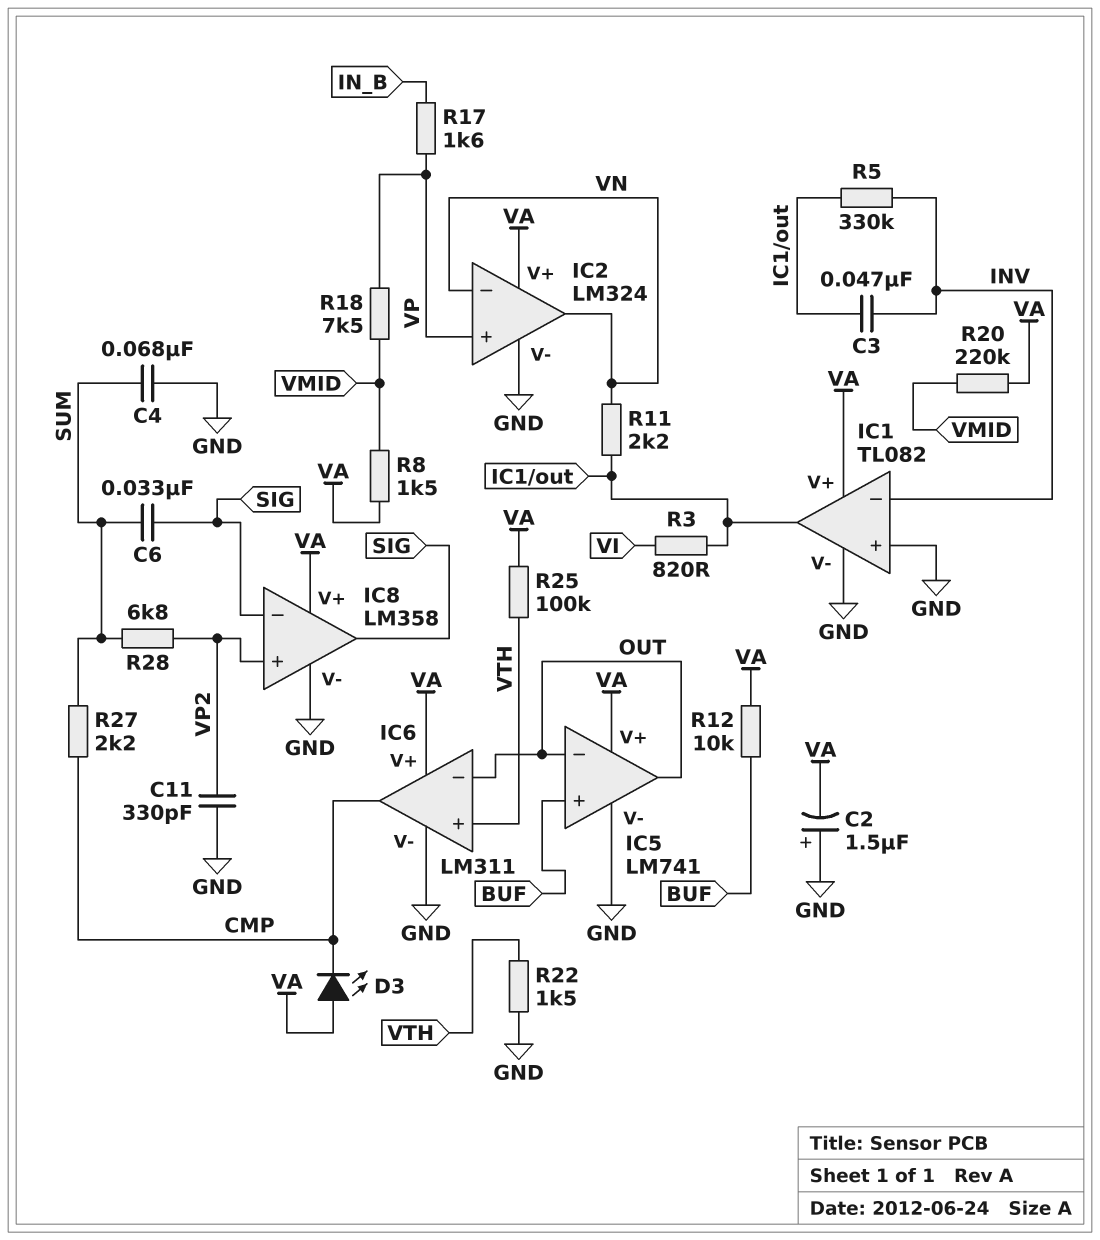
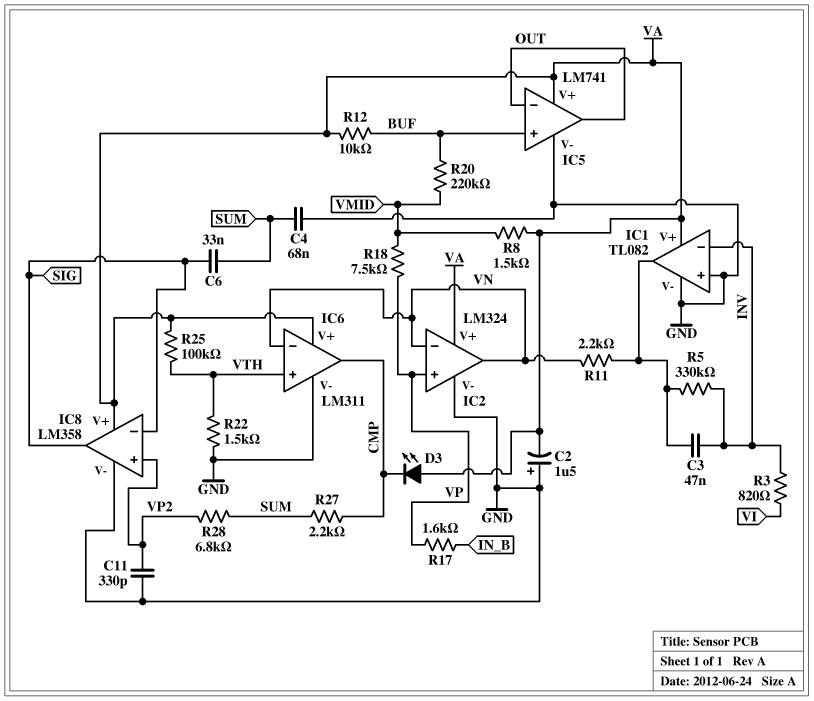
IC6 pin in-: OUT -> VN
R3: 820 (IC1/out, VI) -> 820 (INV, VI)
R20: 220k (VA, VMID) -> 220k (BUF, VMID)

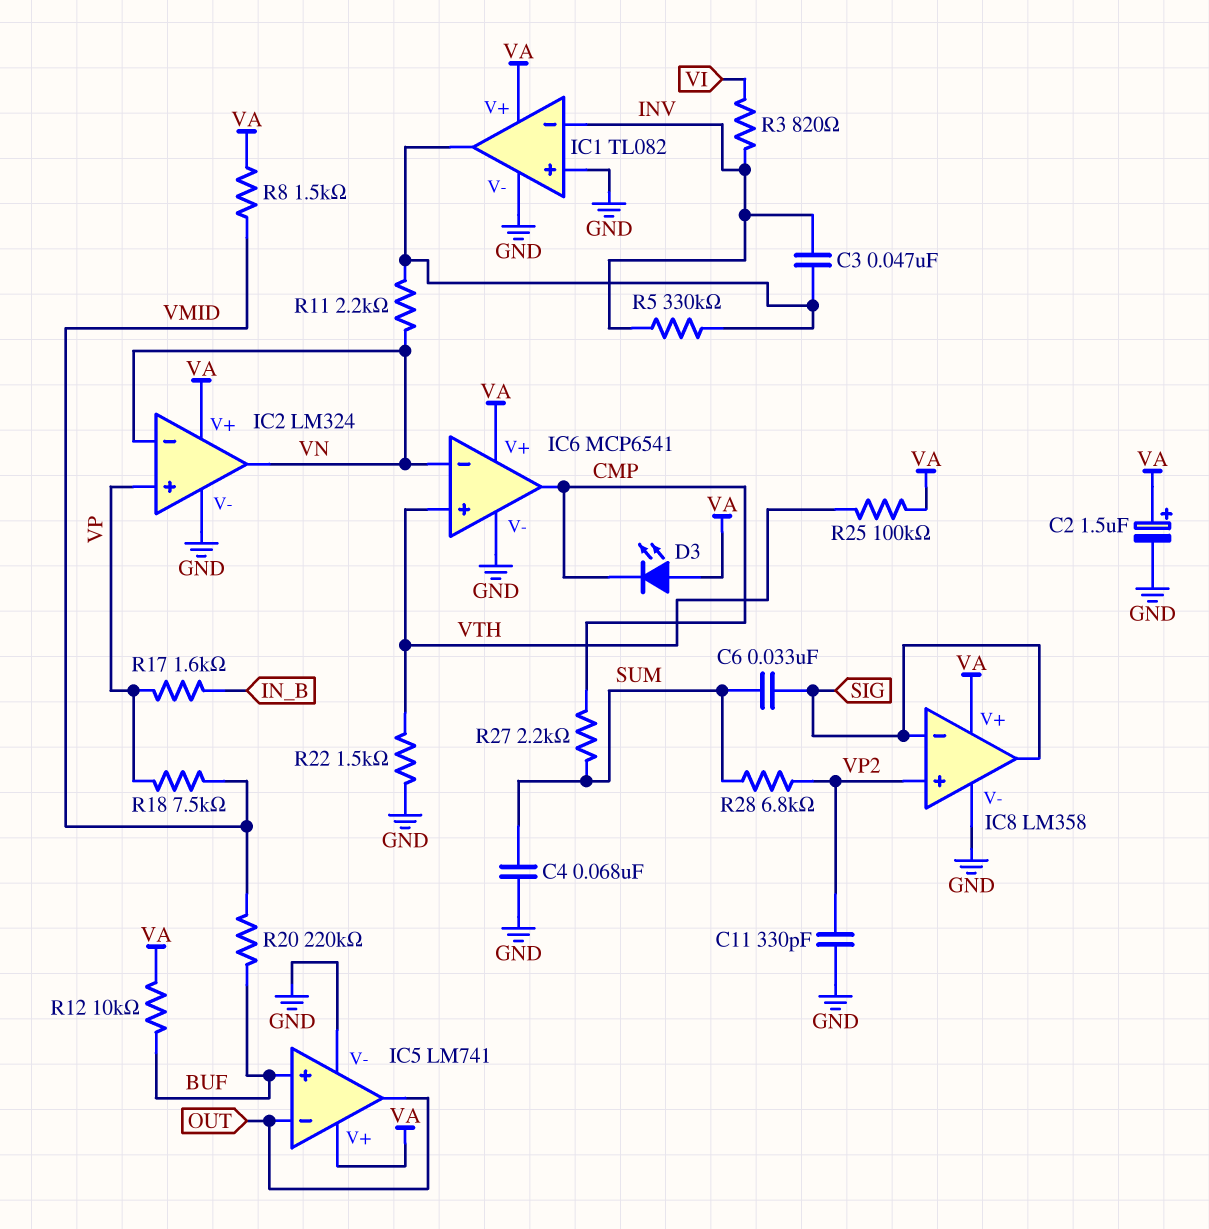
C2: 1.5uF (plus GND, minus VA) -> 1.5uF (plus VA, minus GND)
IC6: LM311 -> MCP6541

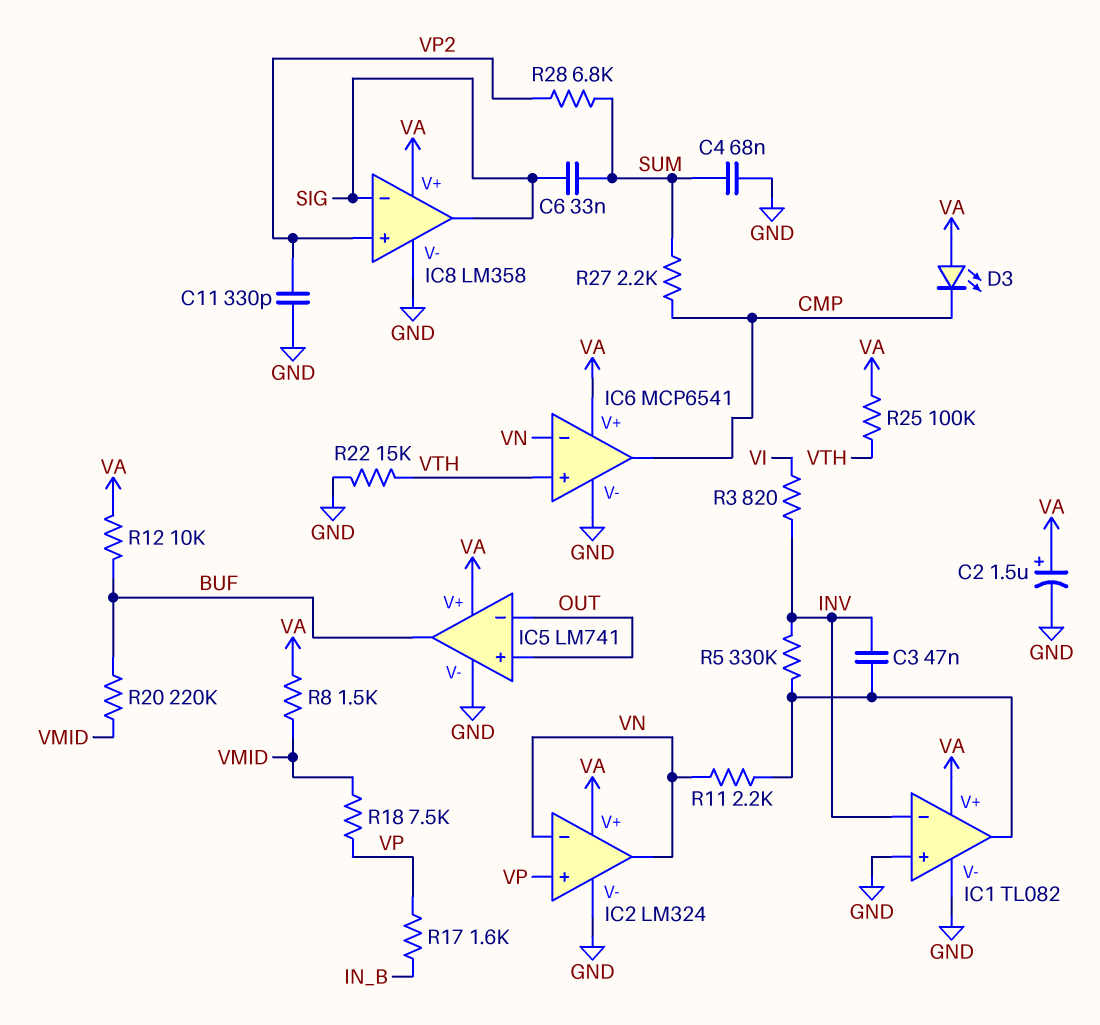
IC5 pin in+: BUF -> OUT
IC5 pin out: OUT -> BUF
R22: 1.5k (GND, VTH) -> 15k (GND, VTH)

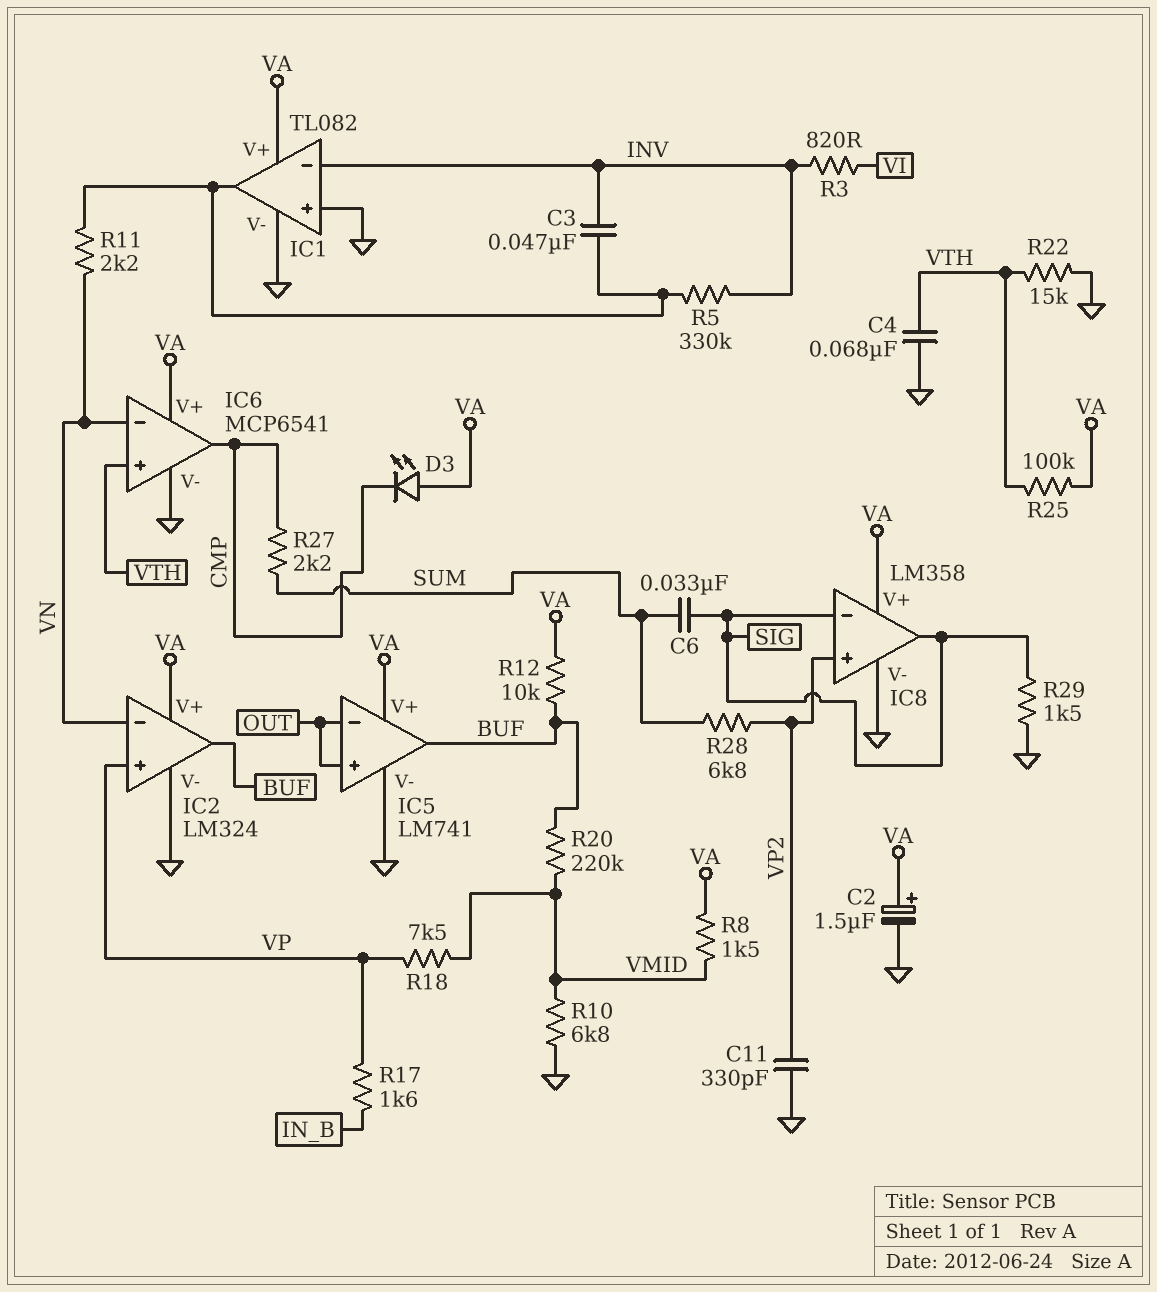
C4: 68nF (GND, SUM) -> 68nF (GND, VTH)
IC2 pin out: VN -> BUF
R10: none -> 6.8k (GND, VMID)
R29: none -> 1.5k (GND, SIG)

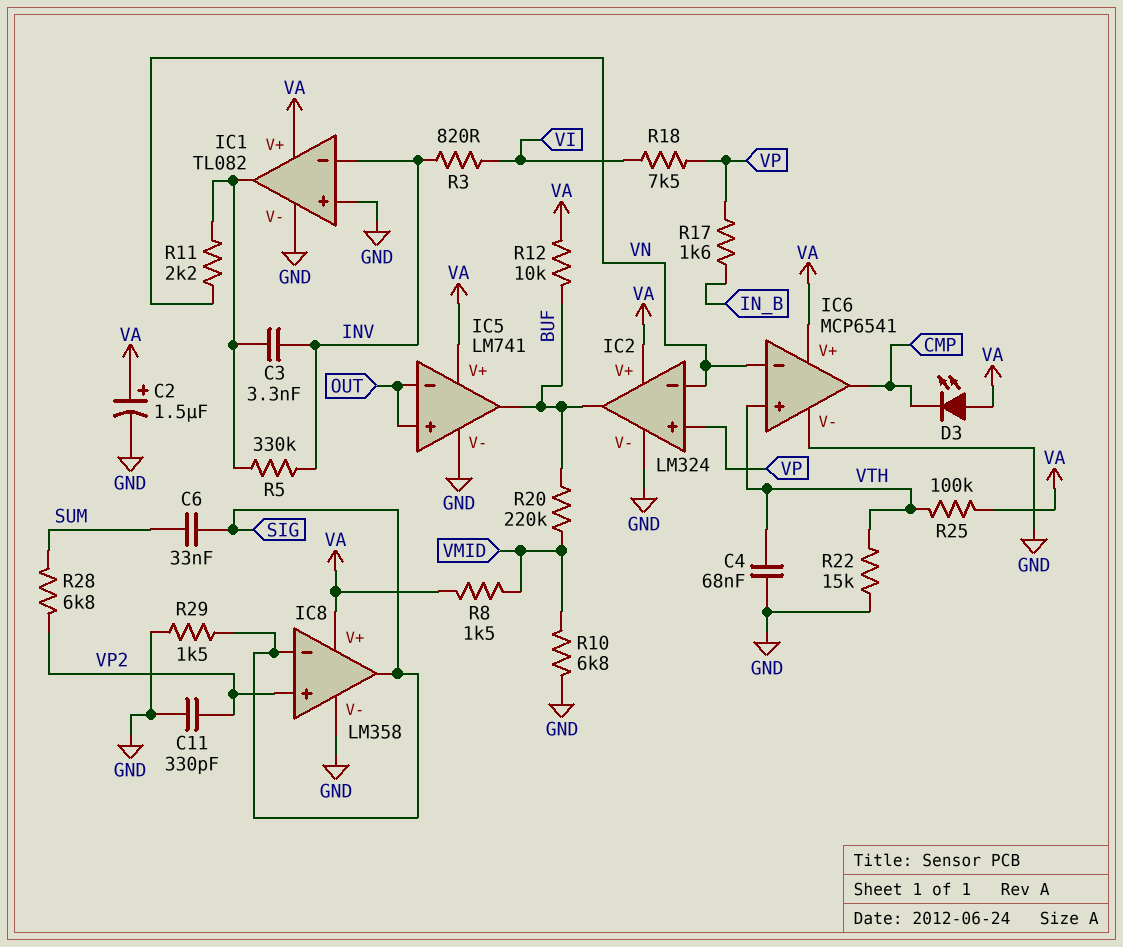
C3: 47nF (IC1/out, INV) -> 3.3nF (IC1/out, INV)
R18: 7.5k (VMID, VP) -> 7.5k (VI, VP)
R27: 2.2k (CMP, SUM) -> none

